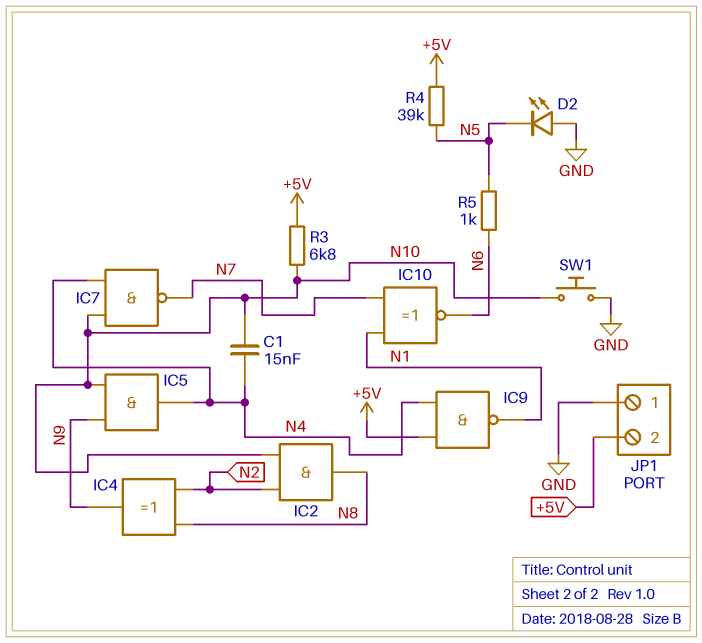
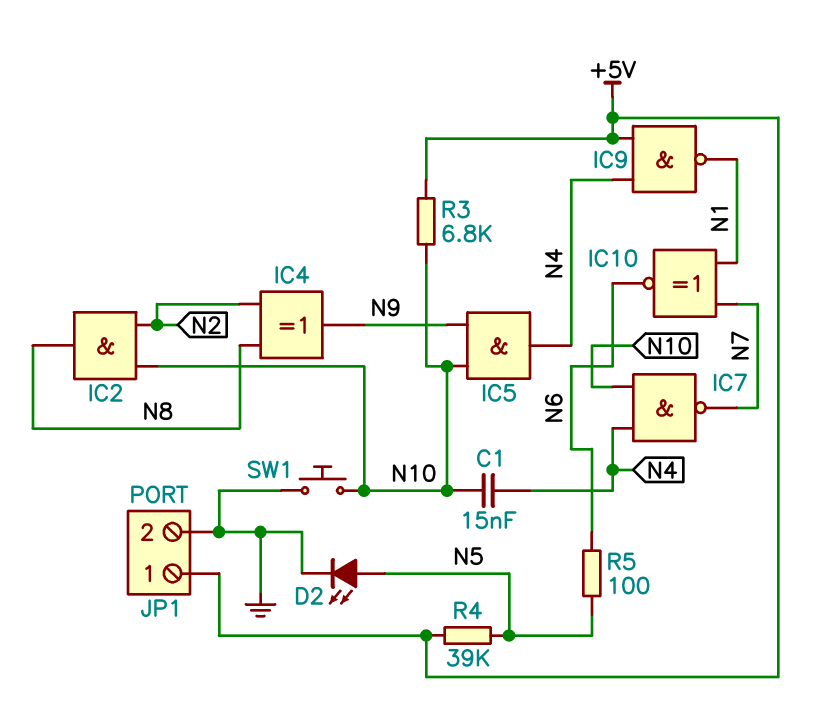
D2: LED (A GND, K N5) -> LED (A N5, K GND)
JP1 pin 1: GND -> +5V
JP1 pin 2: +5V -> GND
R5: 1k (N5, N6) -> 100 (N5, N6)

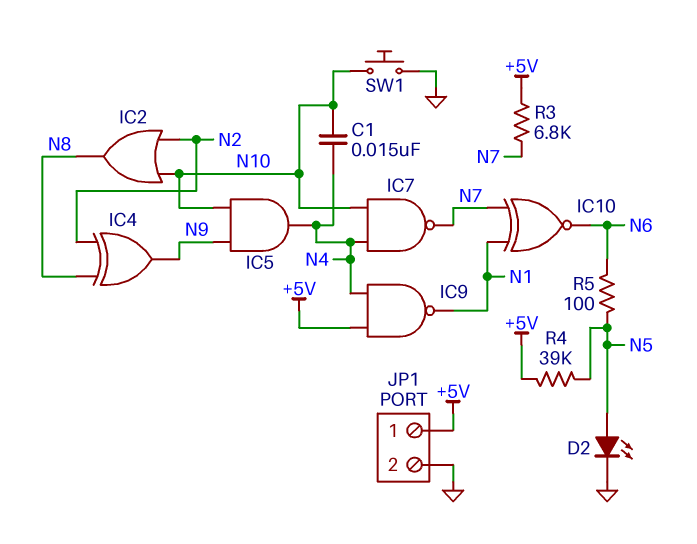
IC2: AND (in N2, in N10, out N8) -> OR (in N2, in N10, out N8)
R3: 6.8k (+5V, N10) -> 6.8k (+5V, N7)

